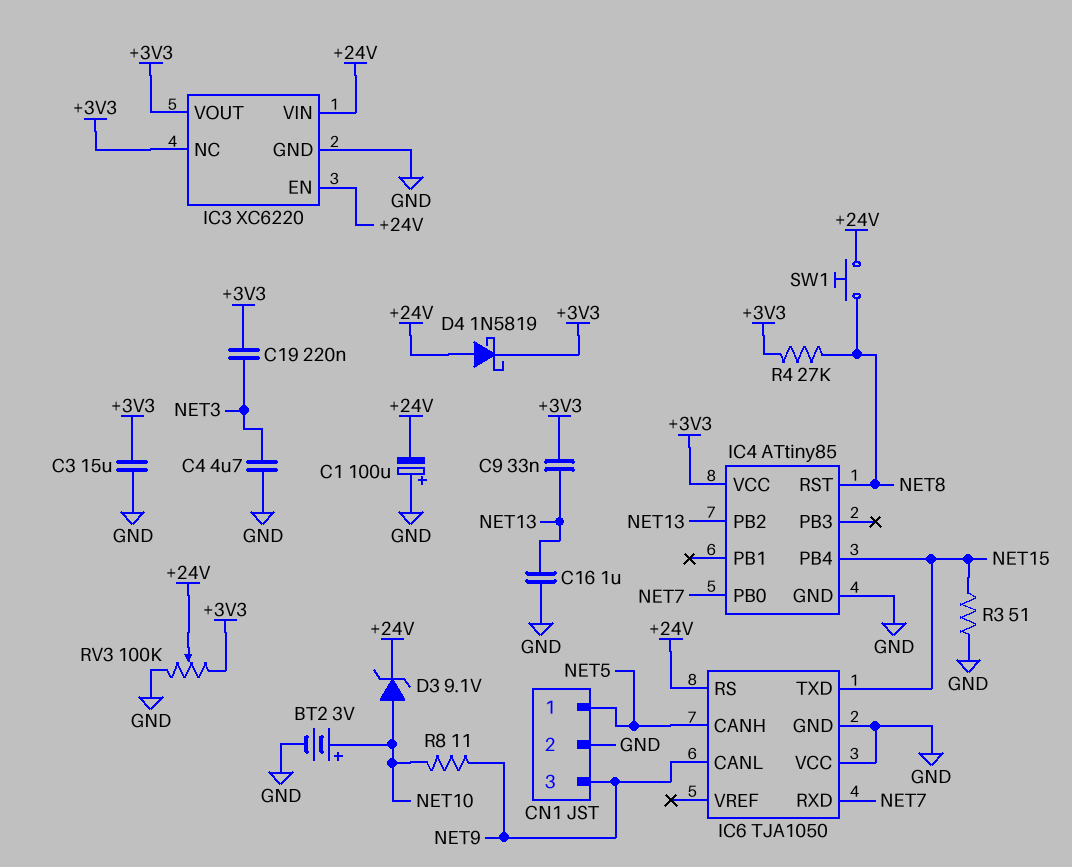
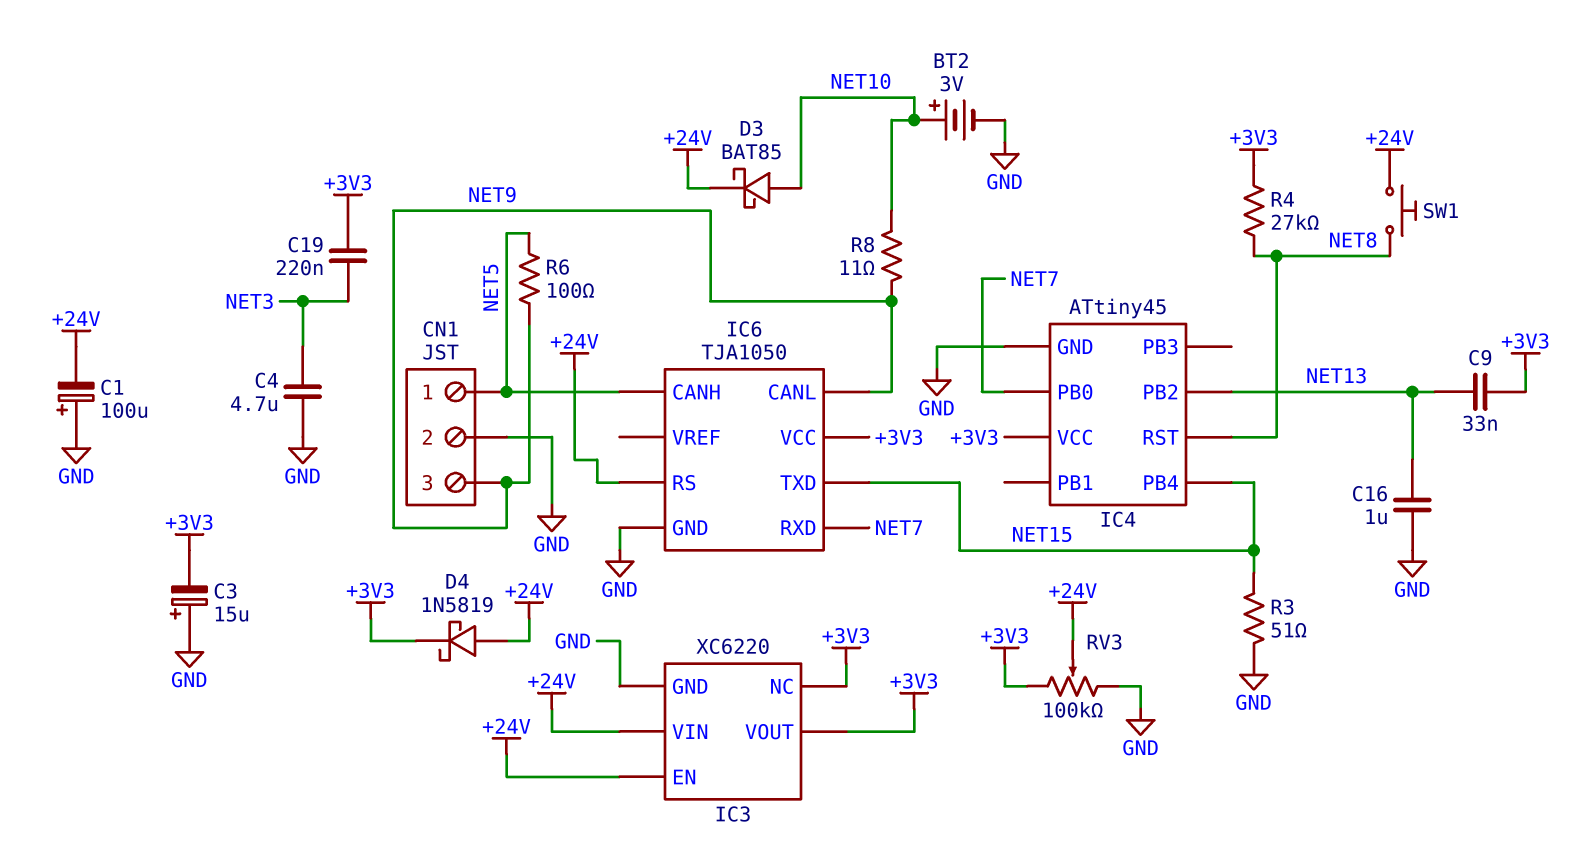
C3: 15uF (+3V3, GND) -> 15uF (plus GND, minus +3V3)
D3: zener 9.1V (A NET10, K +24V) -> schottky BAT85 (A NET10, K +24V)
IC4: ATtiny85 -> ATtiny45
IC6 pin VCC: GND -> +3V3
R6: none -> 100 (NET5, NET9)

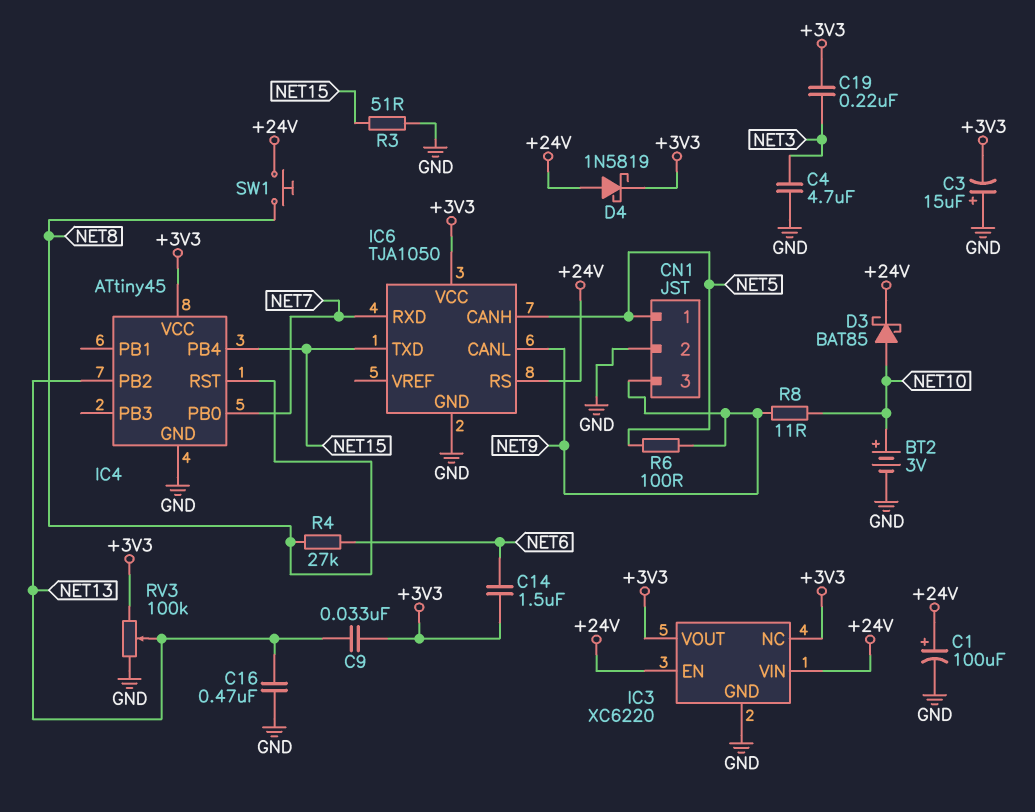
C1: 100uF (plus GND, minus +24V) -> 100uF (plus +24V, minus GND)
C14: none -> 1.5uF (+3V3, NET6)
C16: 1uF (GND, NET13) -> 470nF (GND, NET13)
R4: 27k (+3V3, NET8) -> 27k (NET6, NET8)
RV3: 100k (+3V3, GND, wiper +24V) -> 100k (+3V3, GND, wiper NET13)

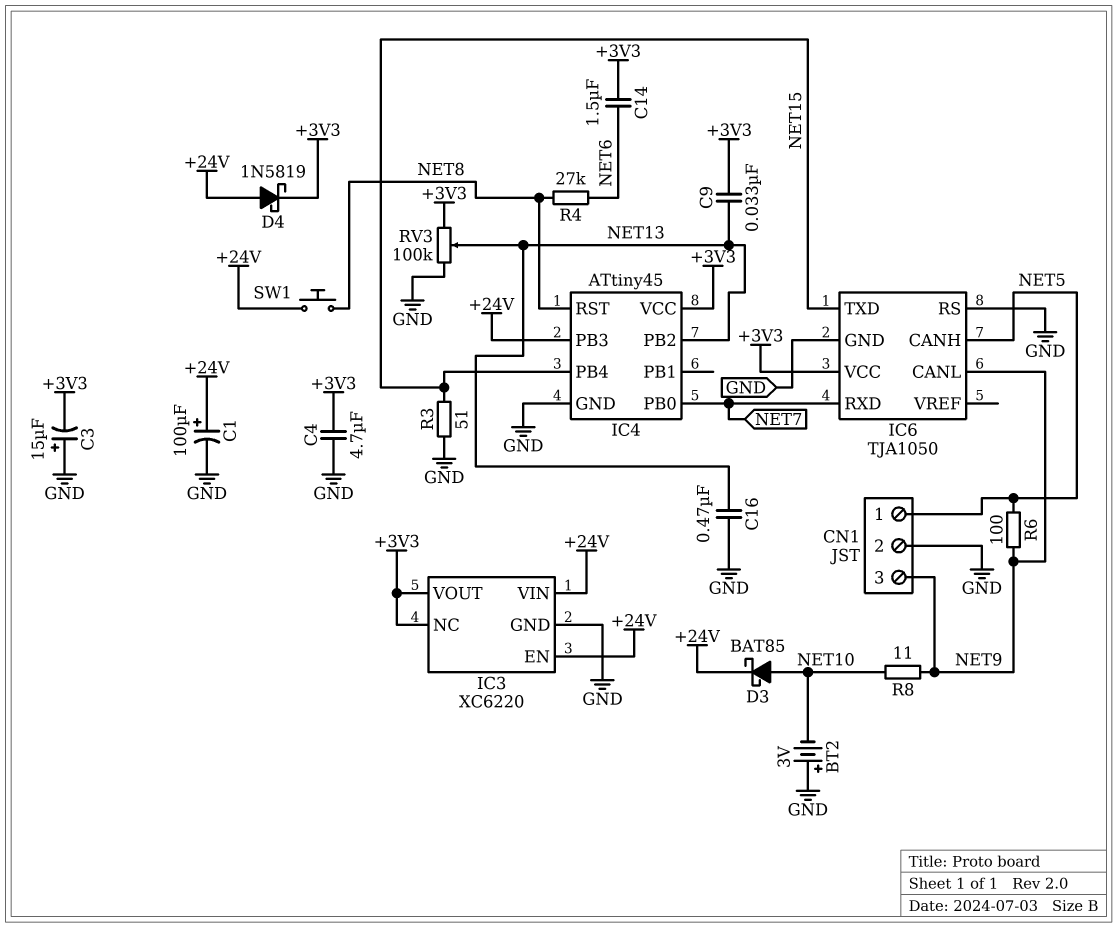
BT2: 3V (plus NET10, minus GND) -> 3V (plus GND, minus NET10)
C4: 4.7uF (GND, NET3) -> 4.7uF (+3V3, GND)
C19: 220nF (+3V3, NET3) -> none
IC4 pin PB3: none -> +24V
IC6 pin RS: +24V -> GND

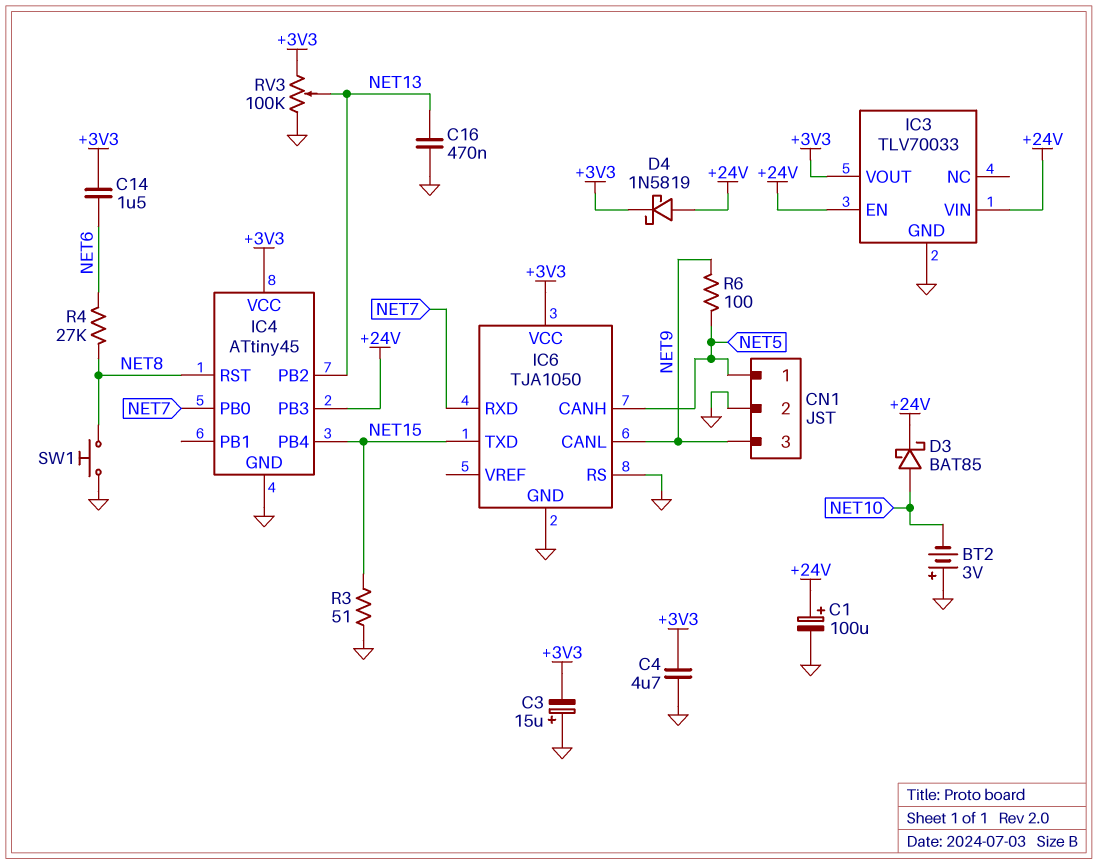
C9: 33nF (+3V3, NET13) -> none
IC3: XC6220 -> TLV70033
IC3 pin NC: +3V3 -> none
R8: 11 (NET9, NET10) -> none
SW1: button (+24V, NET8) -> button (GND, NET8)

